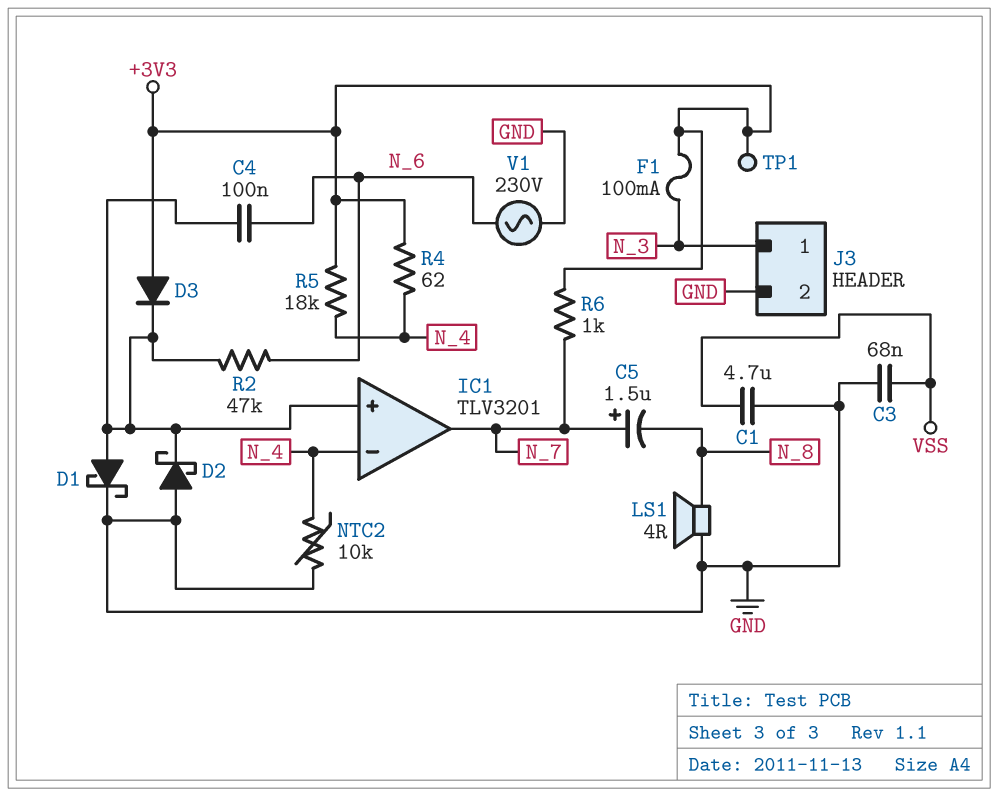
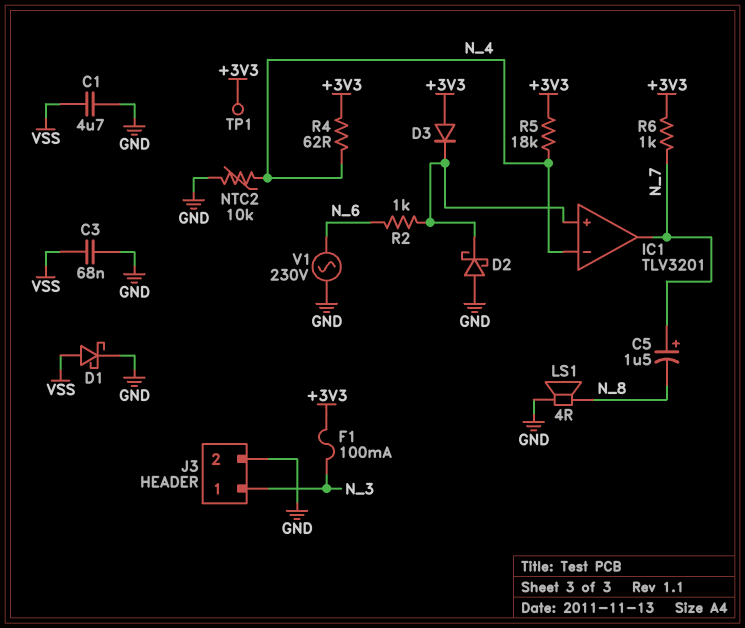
C4: 100nF (IC1/in+, N_6) -> none
D1: schottky (A IC1/in+, K GND) -> schottky (A VSS, K GND)
R2: 47k (IC1/in+, N_6) -> 1k (IC1/in+, N_6)

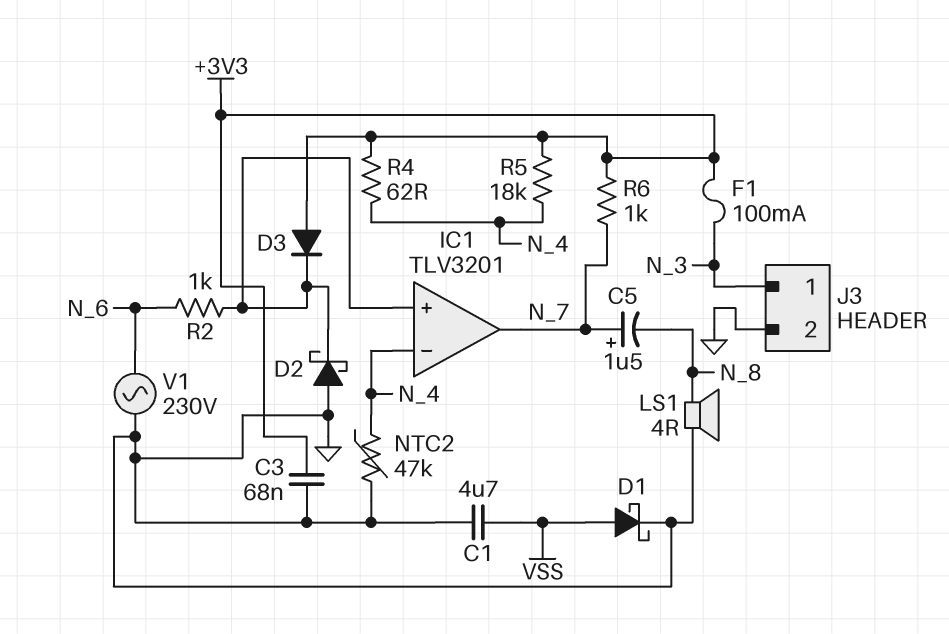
C3: 68nF (GND, VSS) -> 68nF (+3V3, GND)
NTC2: 10k (GND, N_4) -> 47k (GND, N_4)
TP1: test point (+3V3) -> none

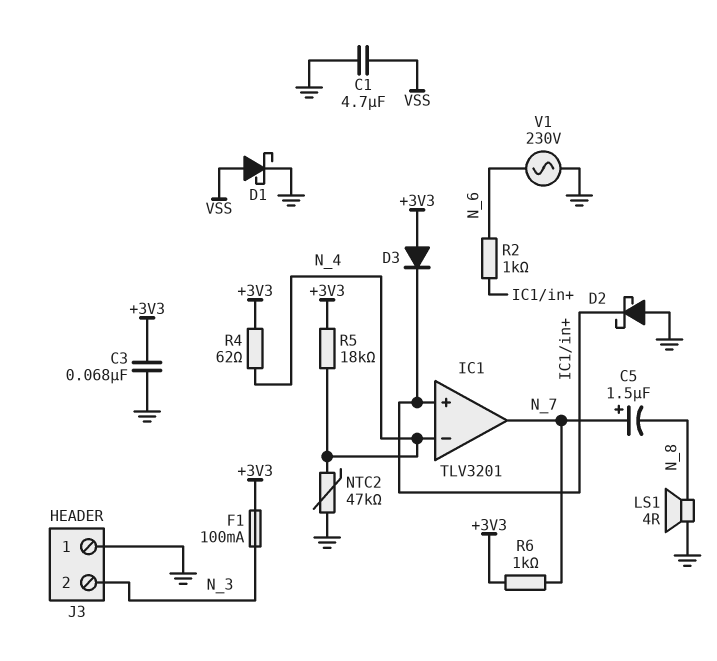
J3 pin 1: N_3 -> GND
J3 pin 2: GND -> N_3

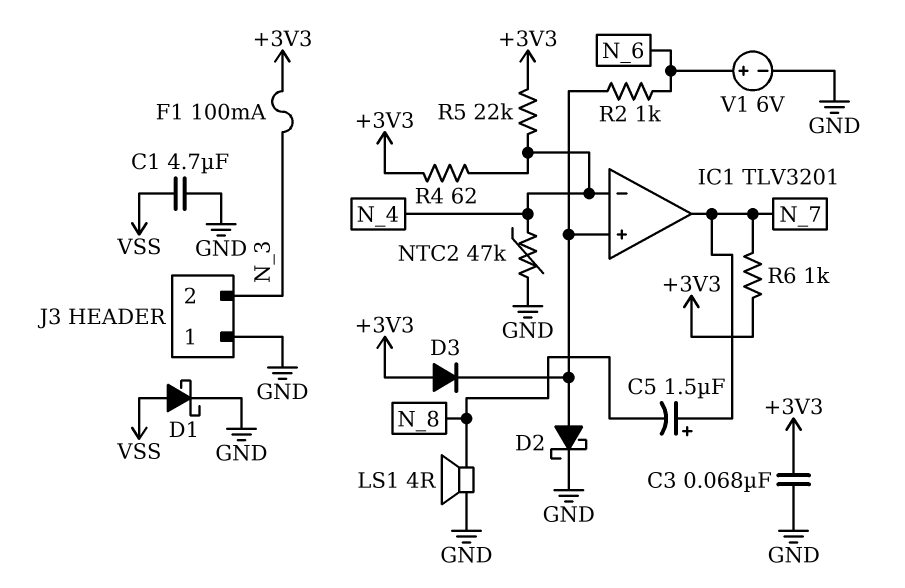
D2: schottky (A GND, K IC1/in+) -> schottky (A IC1/in+, K GND)
R5: 18k (+3V3, N_4) -> 22k (+3V3, N_4)
V1: AC 230V (GND, N_6) -> 6V (plus N_6, minus GND)

